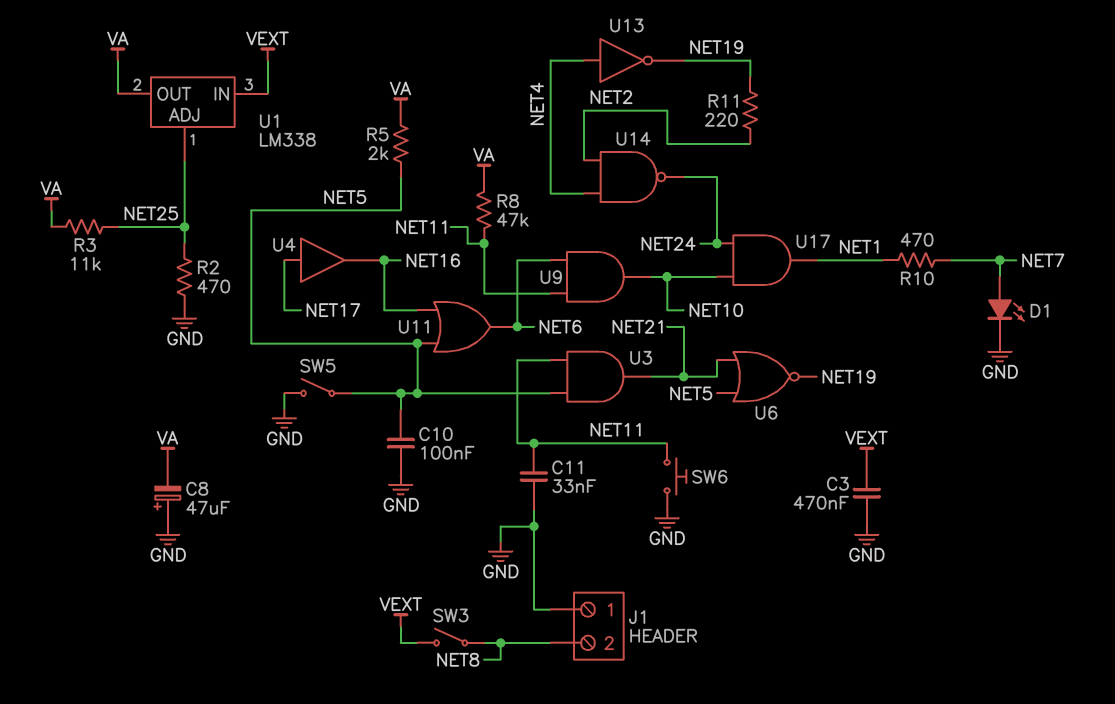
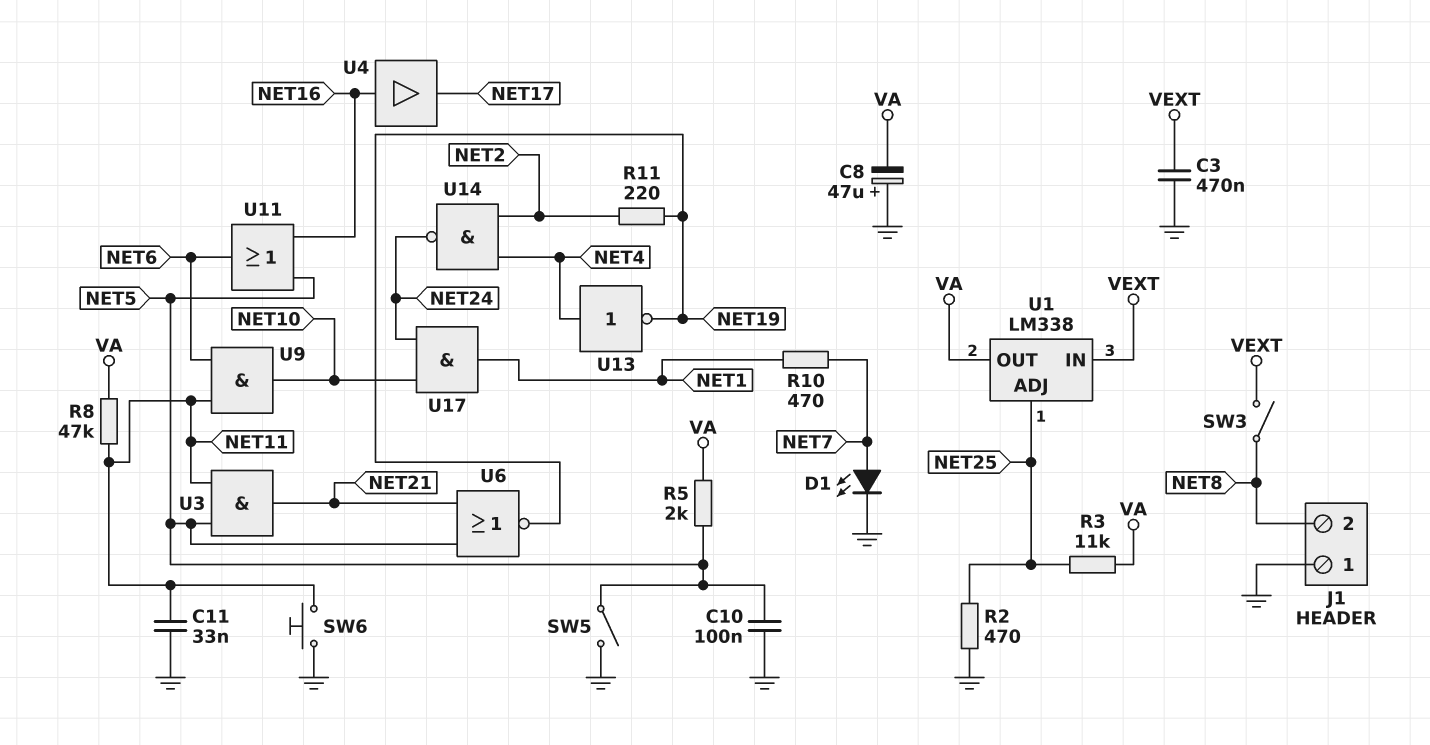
U4: buffer (in NET17, out NET16) -> buffer (in NET16, out NET17)

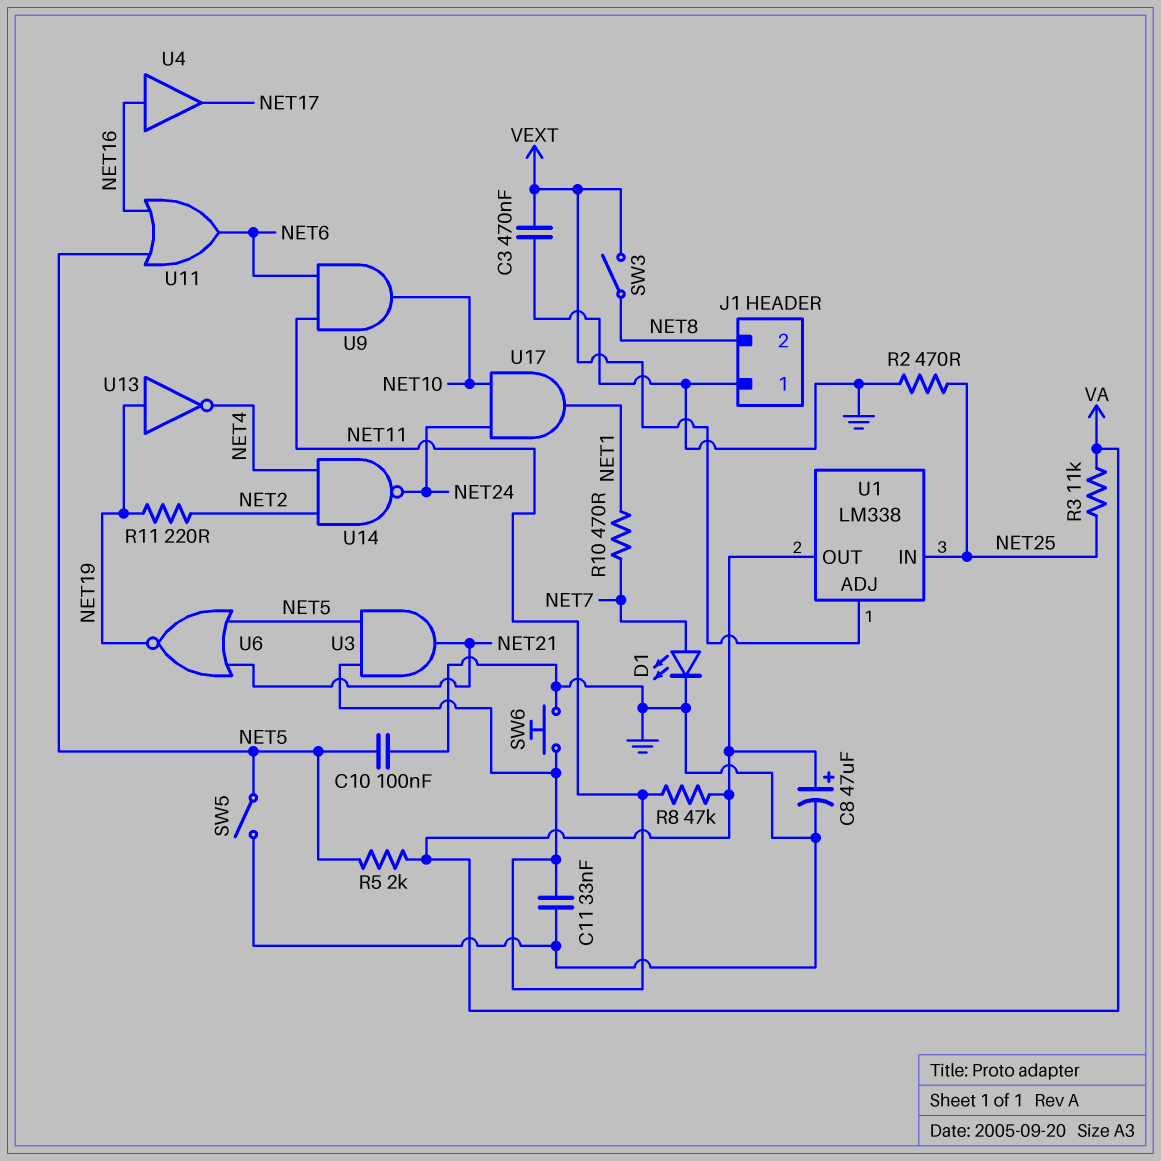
C8: 47uF (plus GND, minus VA) -> 47uF (plus VA, minus GND)
U1 pin ADJ: NET25 -> VEXT
U1 pin IN: VEXT -> NET25
U13: NOT (in NET4, out NET19) -> NOT (in NET19, out NET4)

